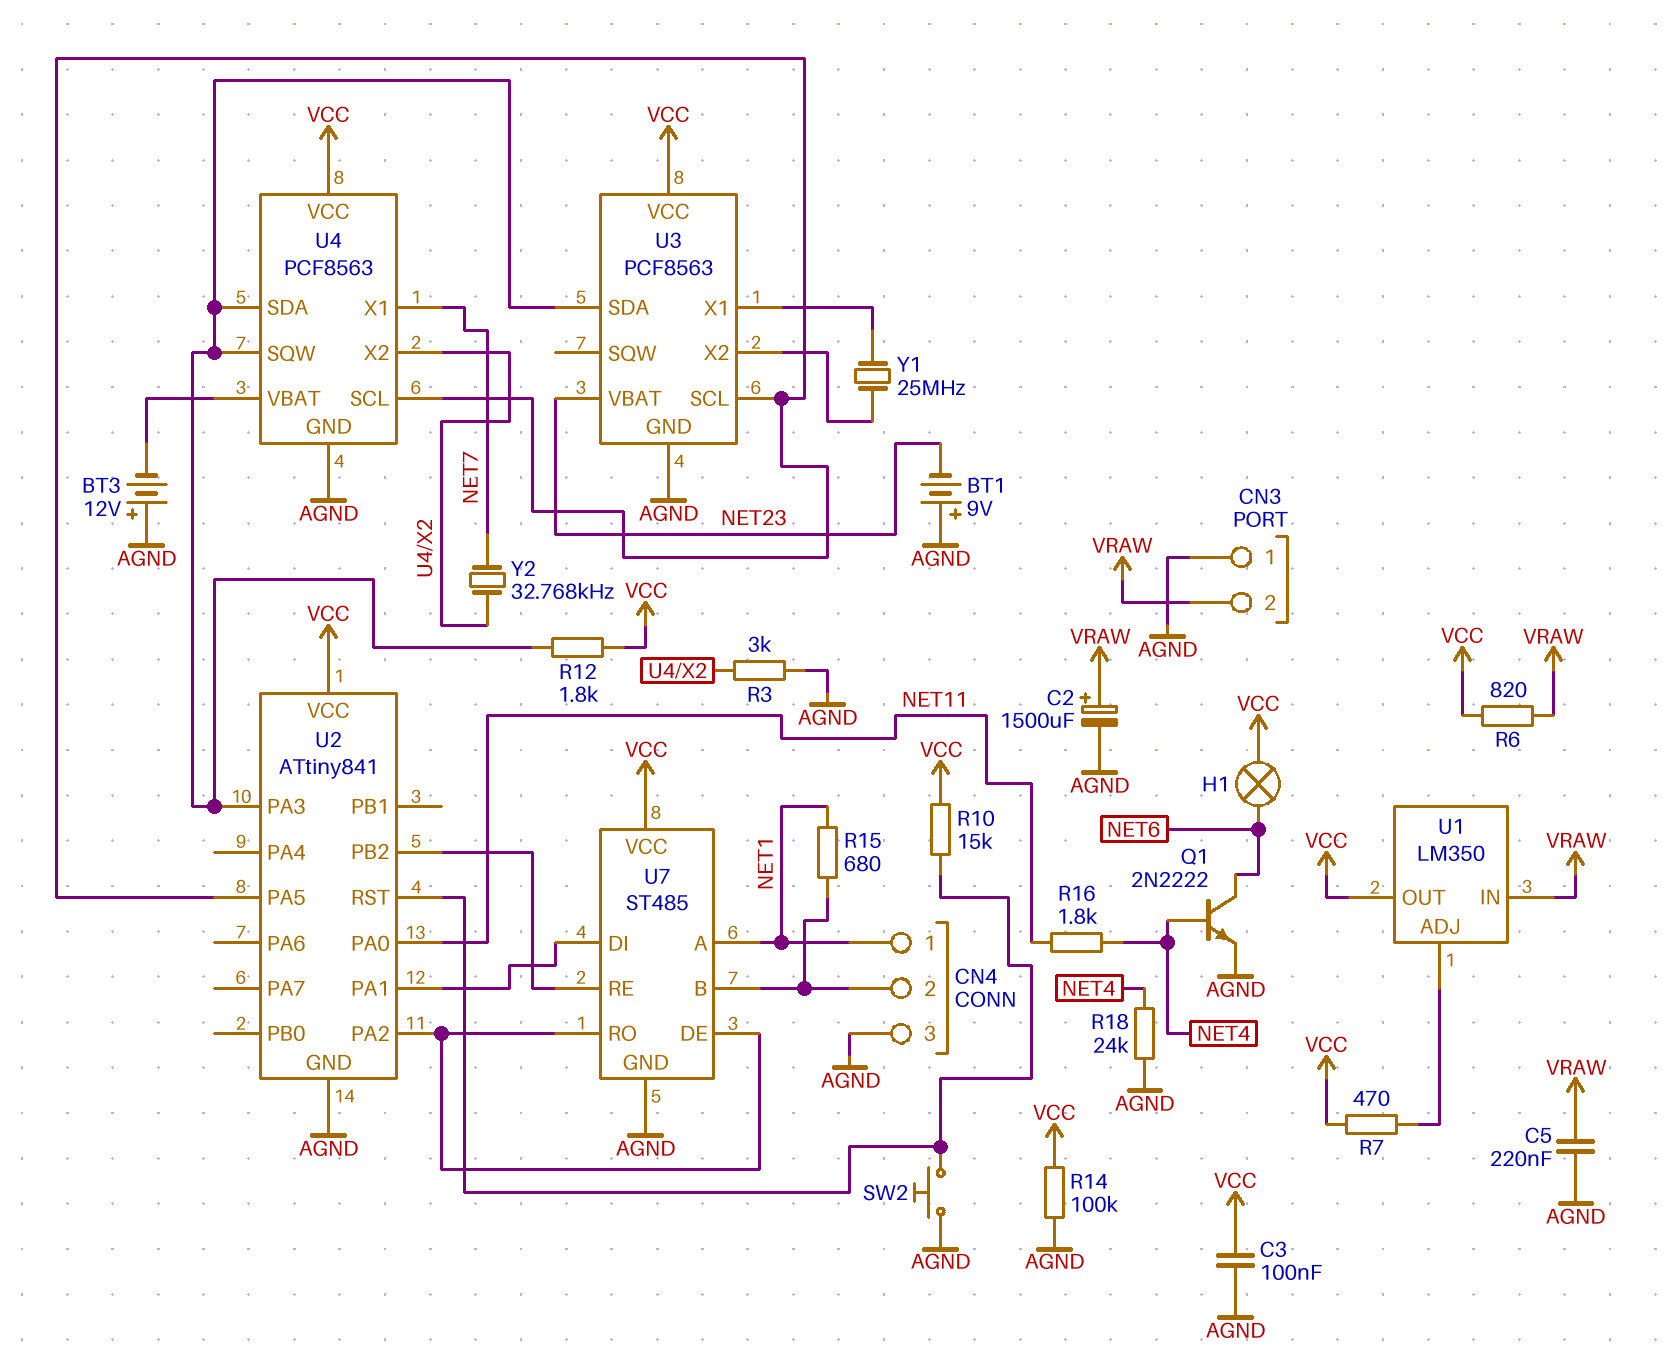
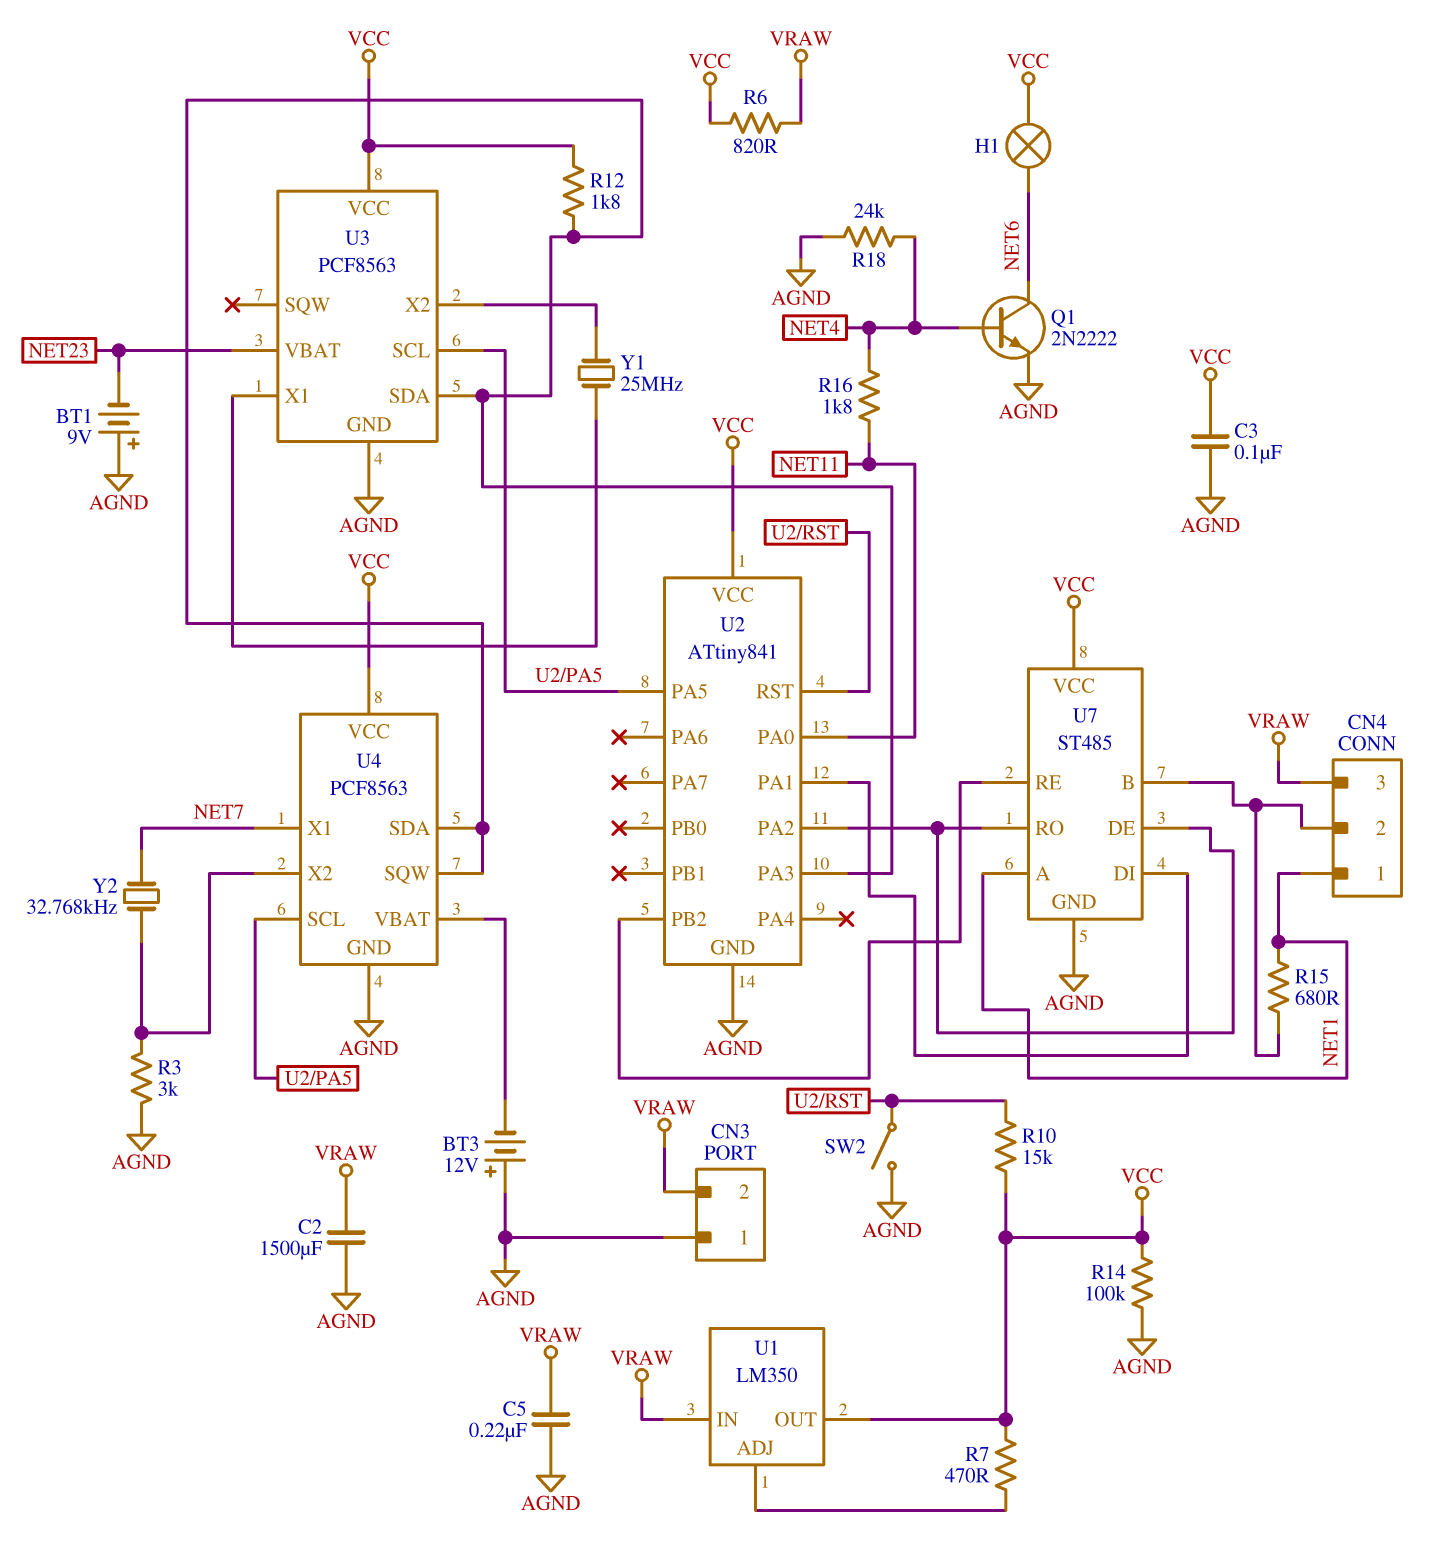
C2: 1500uF (plus VRAW, minus AGND) -> 1500uF (AGND, VRAW)
CN4 pin 3: AGND -> VRAW
SW2: button (AGND, U2/RST) -> switch (AGND, U2/RST)

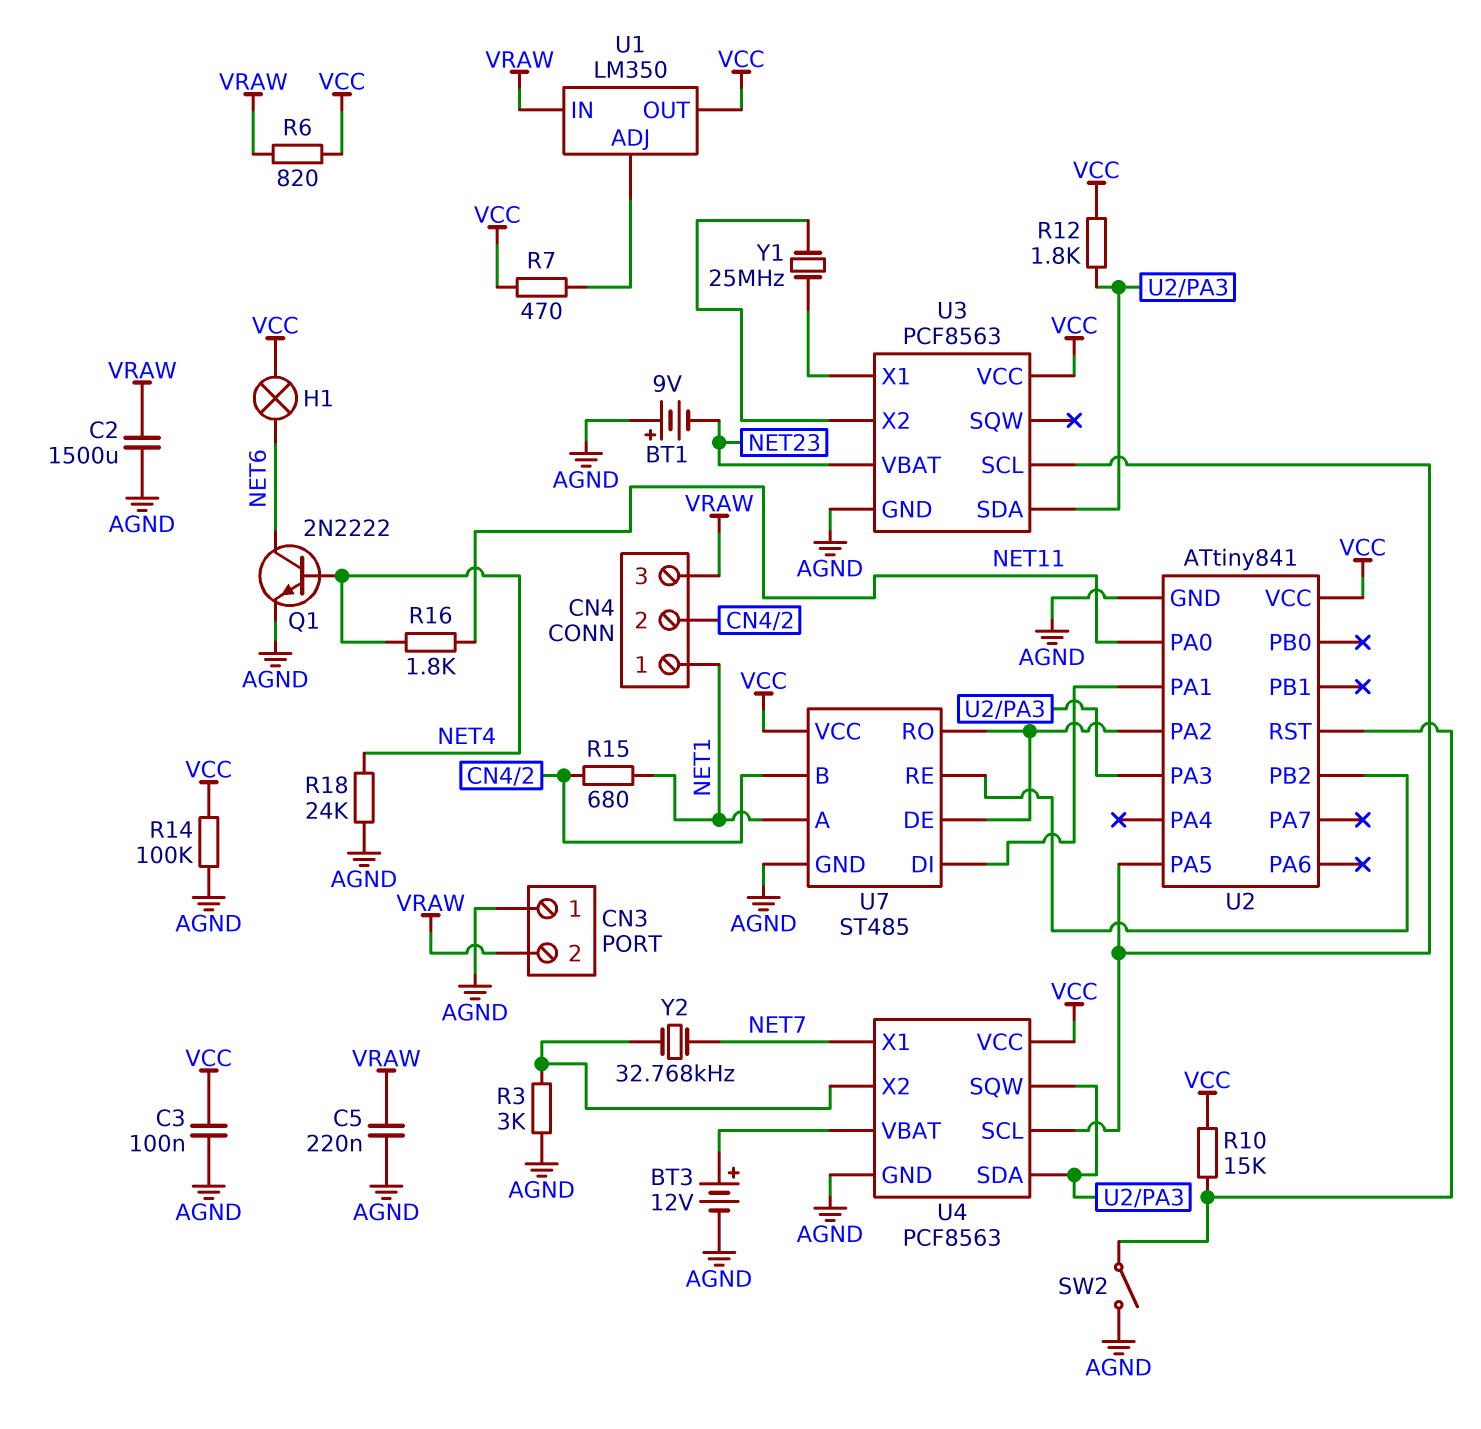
BT3: 12V (plus AGND, minus U4/VBAT) -> 12V (plus U4/VBAT, minus AGND)

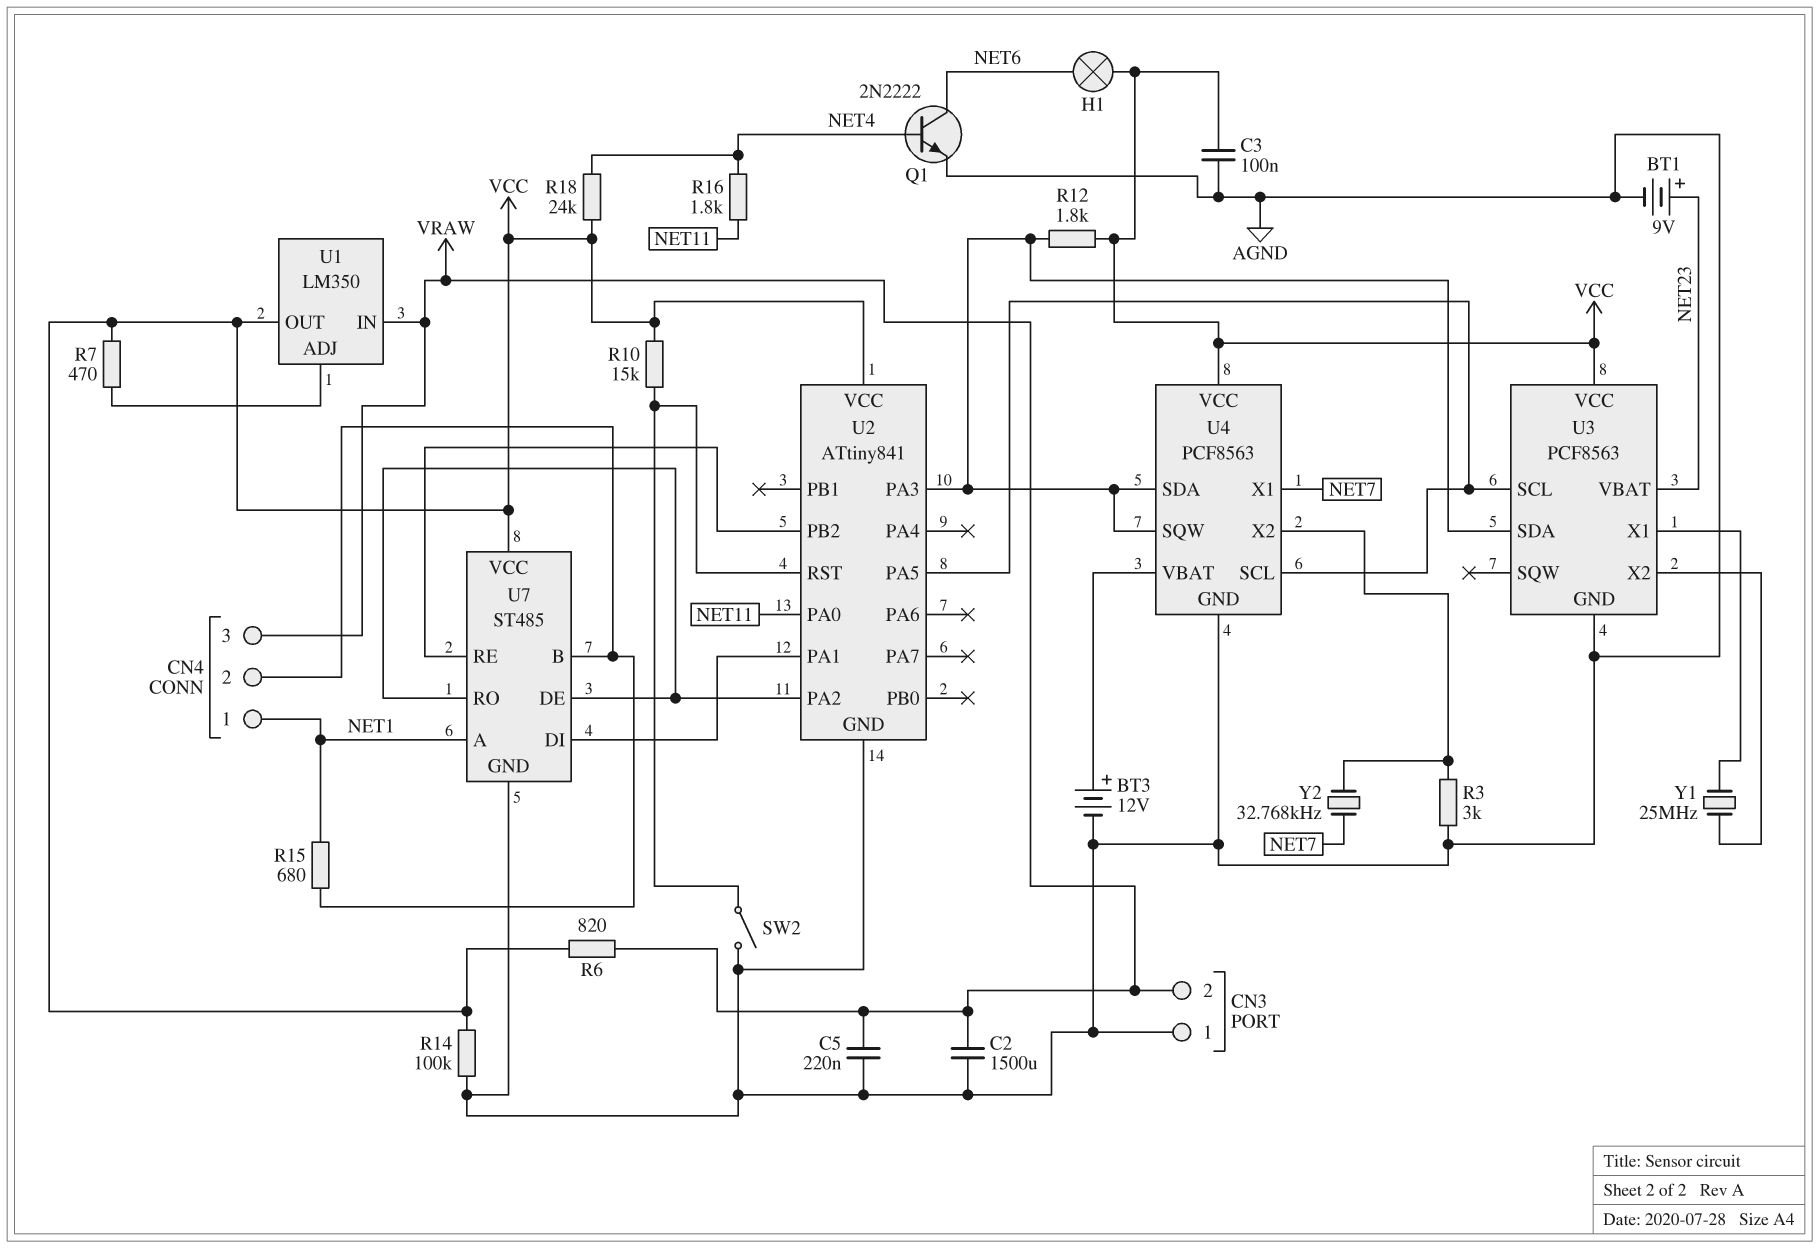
BT1: 9V (plus AGND, minus NET23) -> 9V (plus NET23, minus AGND)
R18: 24k (AGND, NET4) -> 24k (NET4, VCC)

